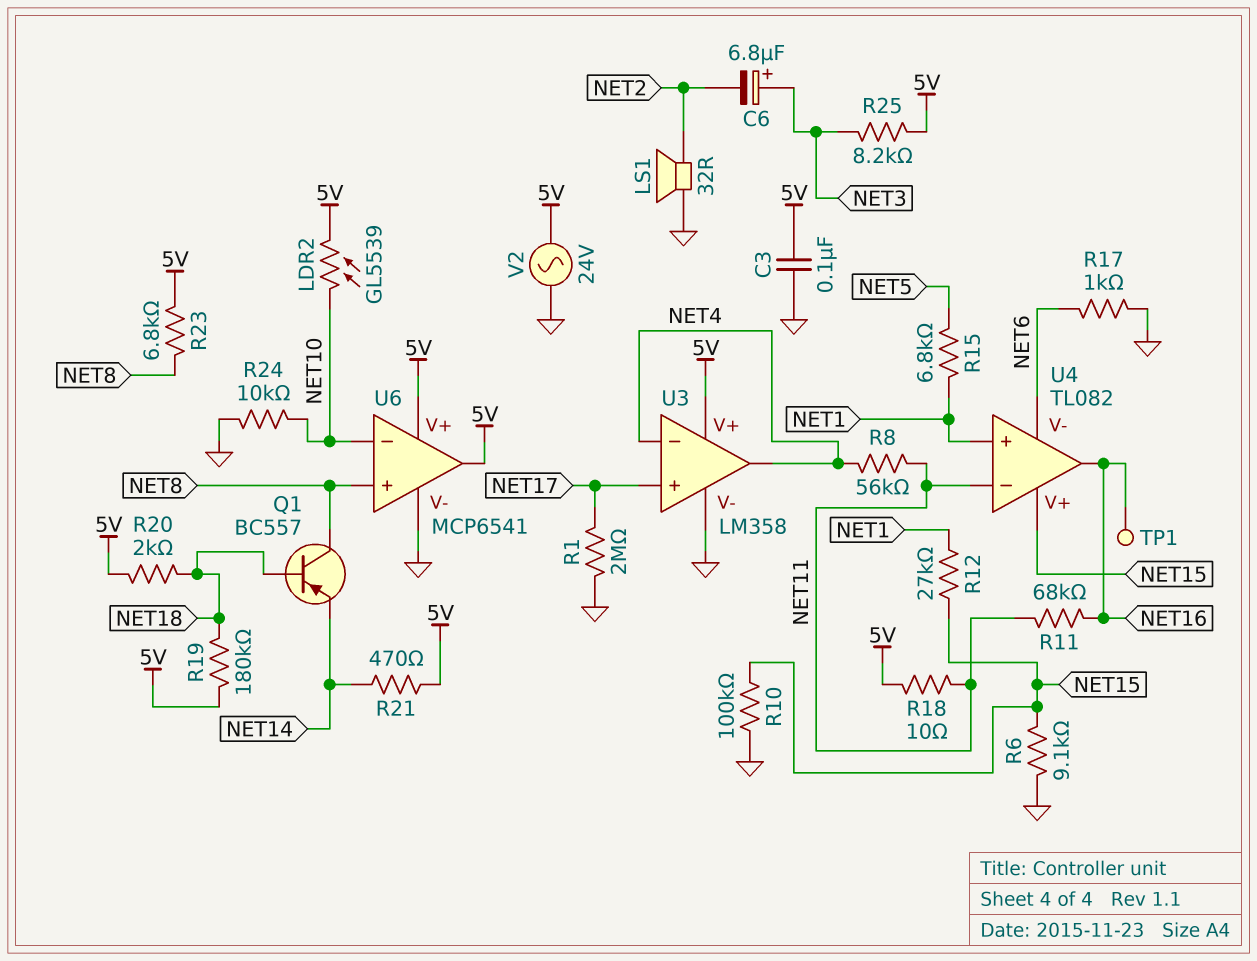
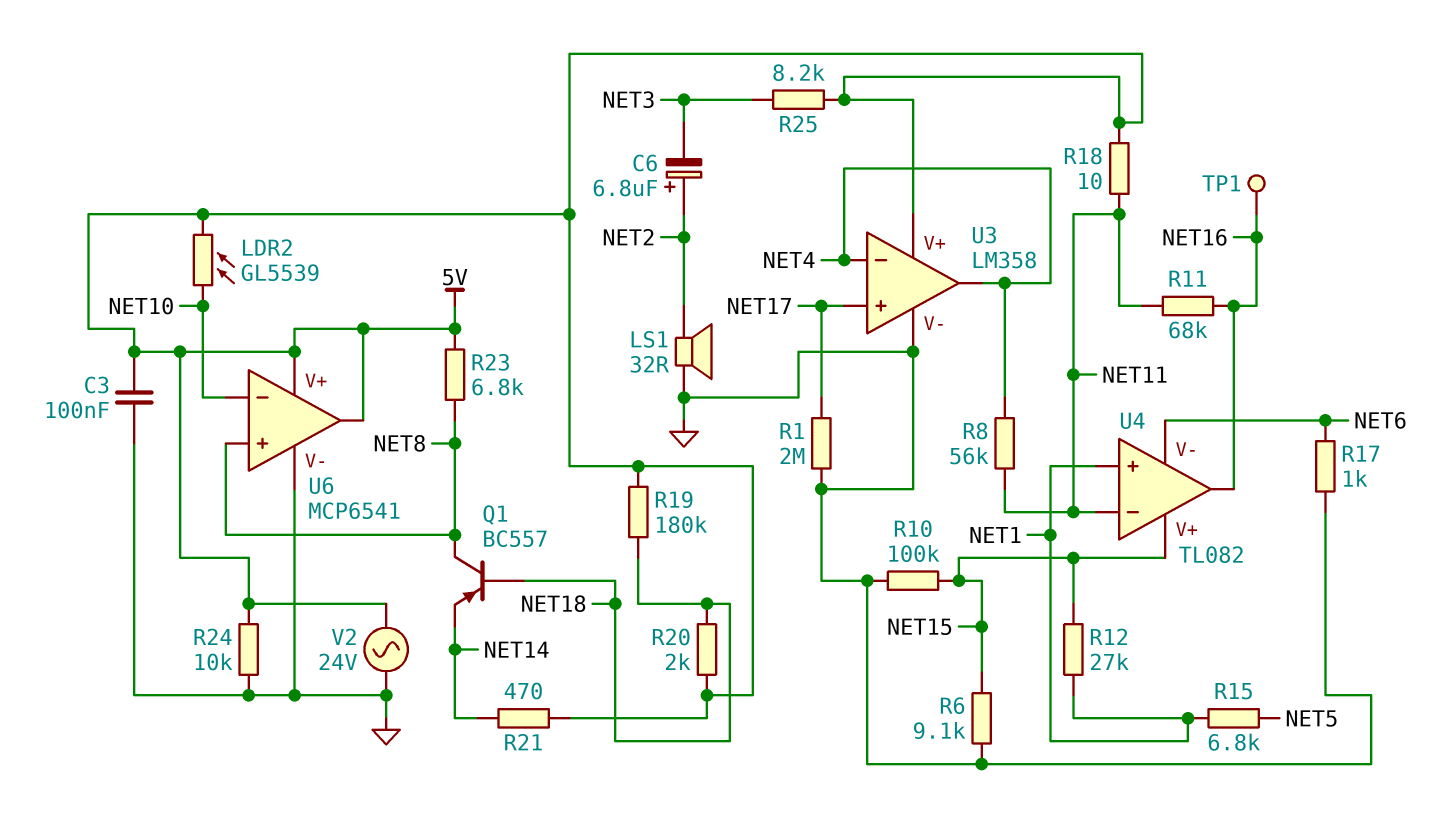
C6: 6.8uF (plus NET3, minus NET2) -> 6.8uF (plus NET2, minus NET3)
R24: 10k (GND, NET10) -> 10k (5V, GND)

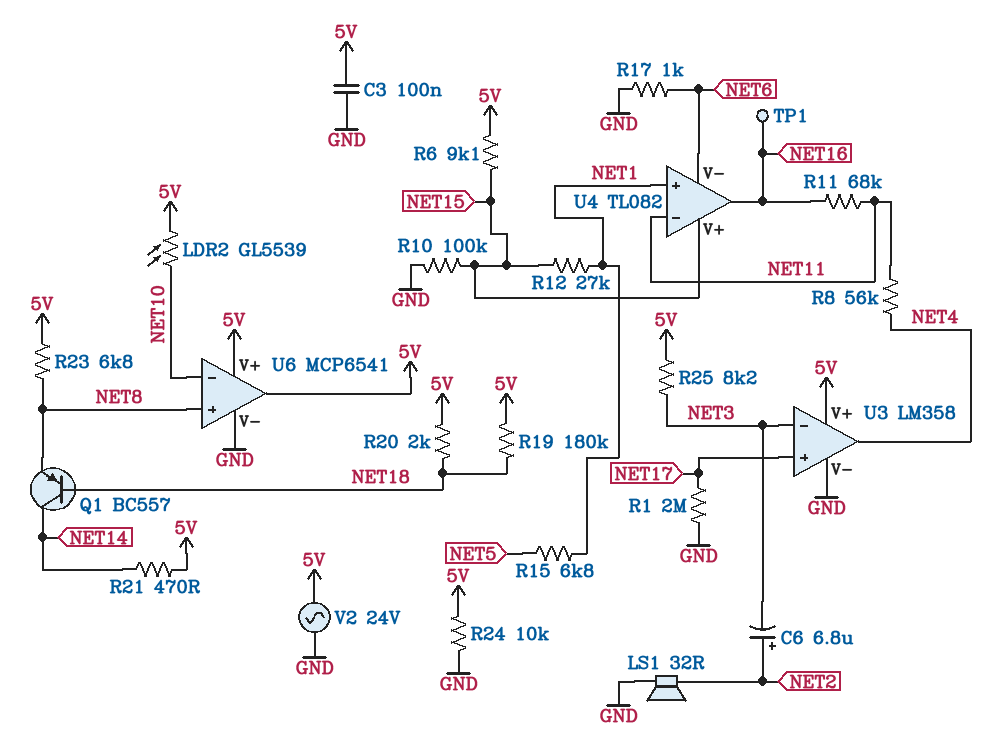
Q1: PNP BC557 (B NET18, C NET8, E NET14) -> PNP BC557 (B NET18, C NET14, E NET8)
R6: 9.1k (GND, NET15) -> 9.1k (5V, NET15)
R18: 10 (5V, NET11) -> none
U3 pin in-: NET4 -> NET3

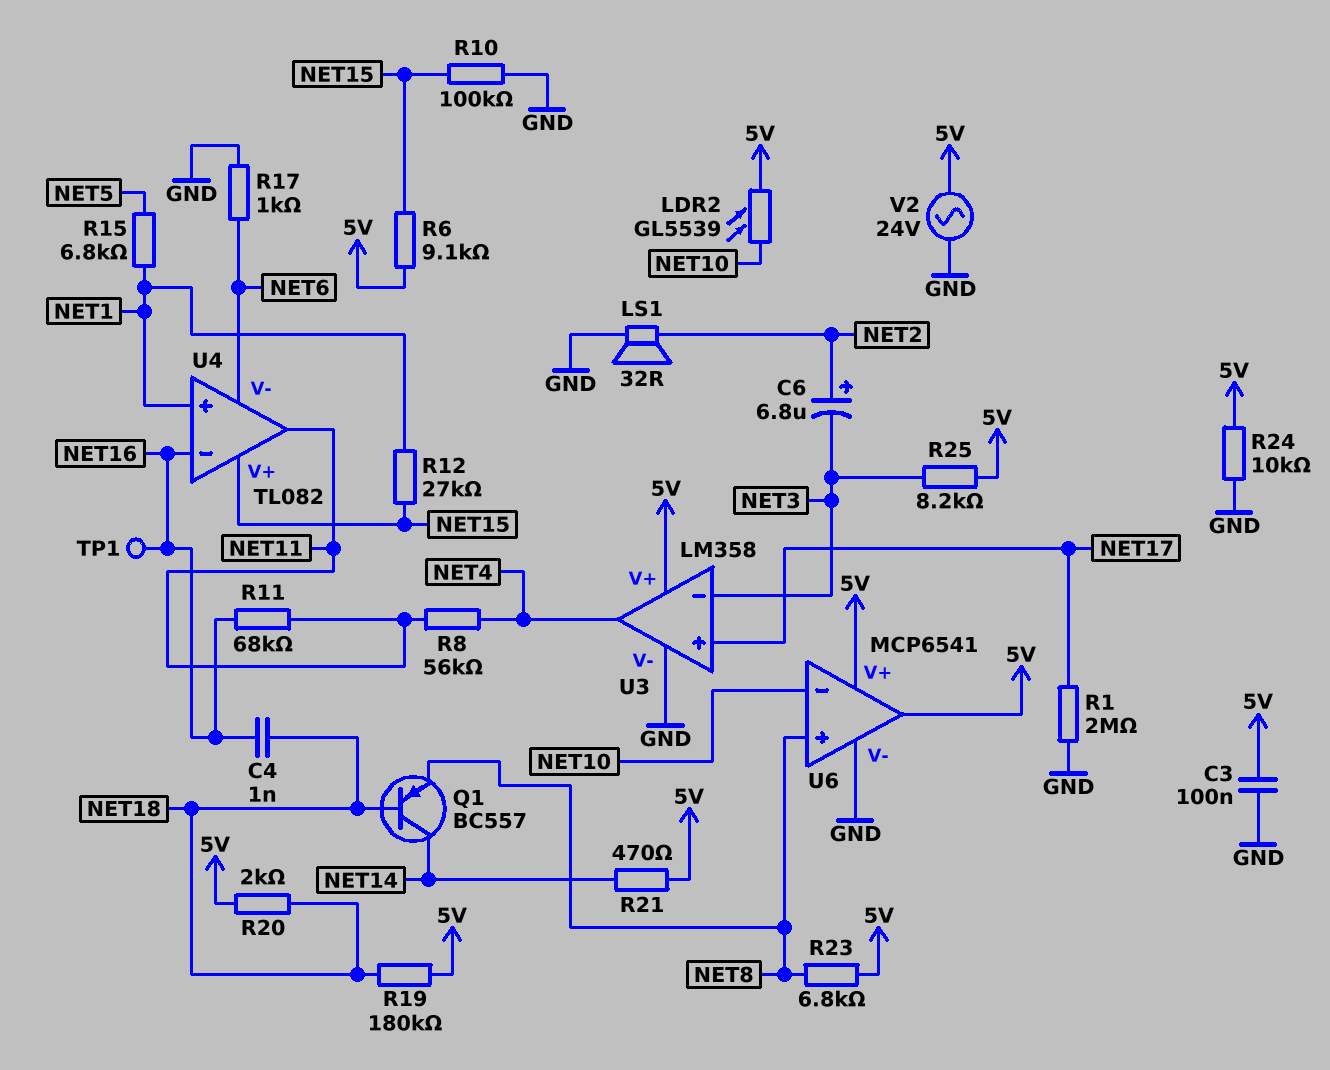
C4: none -> 1nF (NET16, NET18)
U4 pin in-: NET11 -> NET16
U4 pin out: NET16 -> NET11

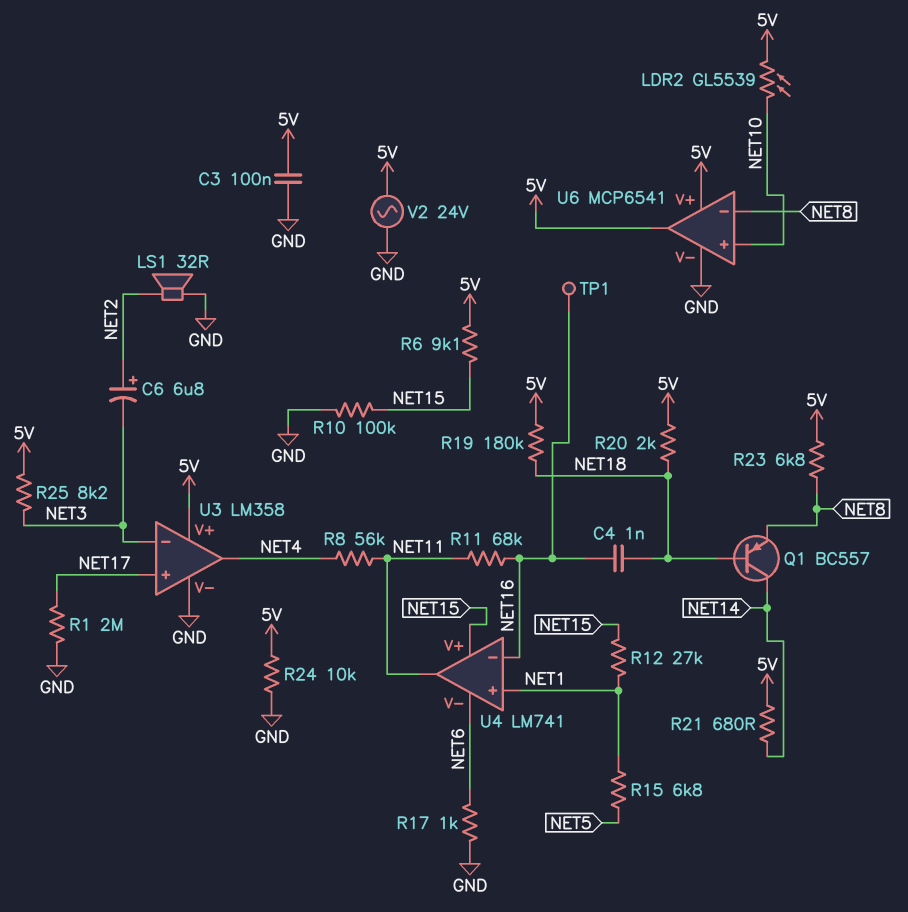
R21: 470 (5V, NET14) -> 680 (5V, NET14)
U4: TL082 -> LM741
U6 pin in+: NET8 -> NET10
U6 pin in-: NET10 -> NET8

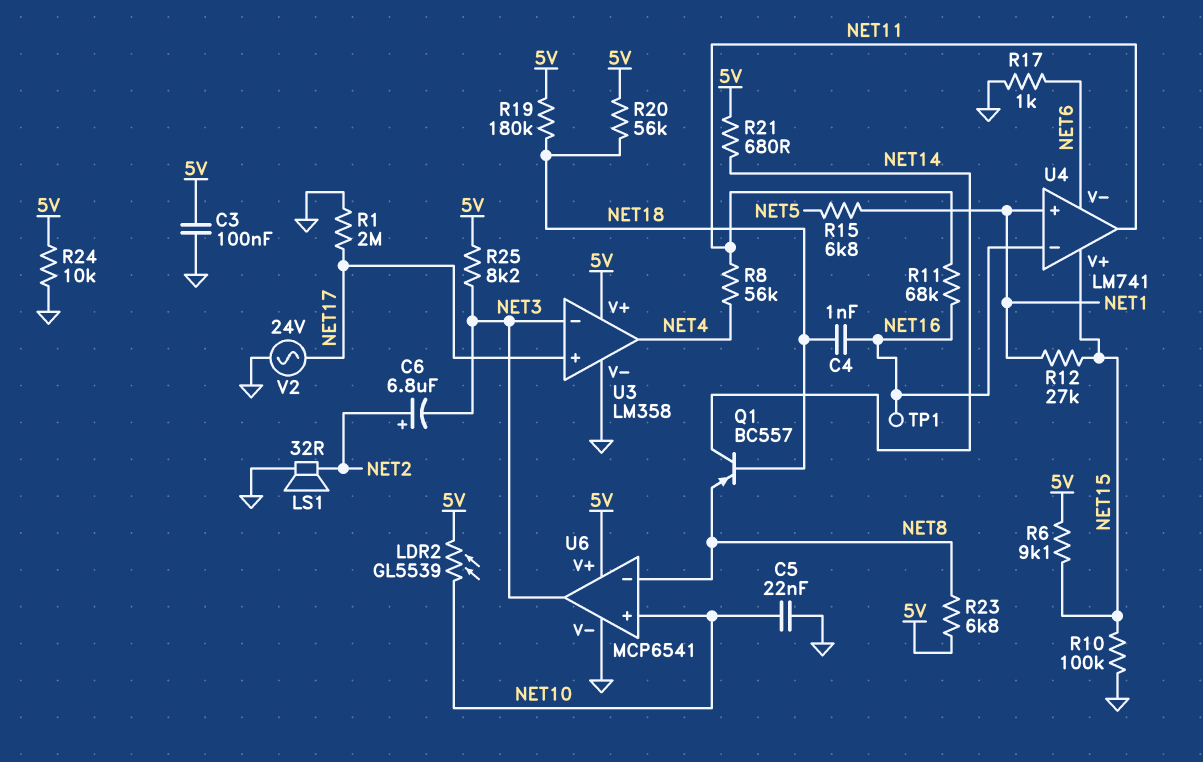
C5: none -> 22nF (GND, NET10)
R20: 2k (5V, NET18) -> 56k (5V, NET18)
U6 pin out: 5V -> NET3
V2: AC 24V (5V, GND) -> AC 24V (GND, NET17)

